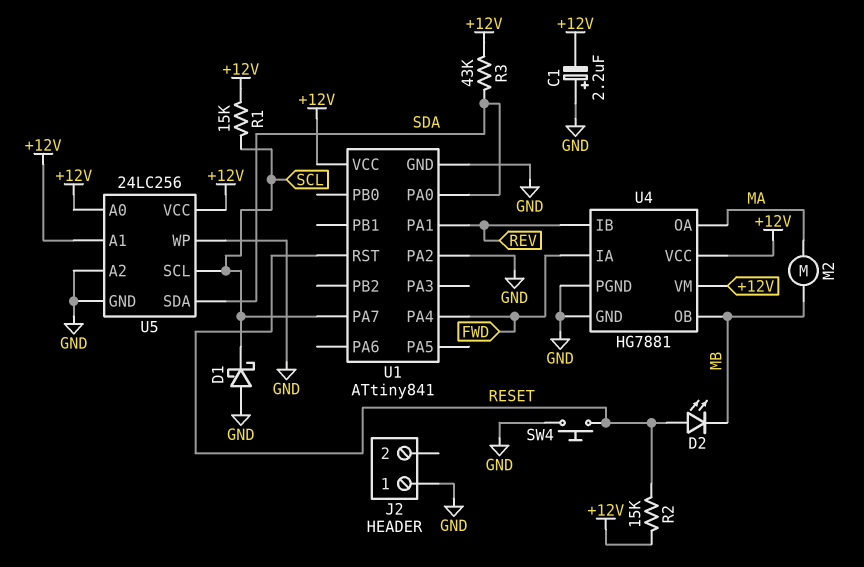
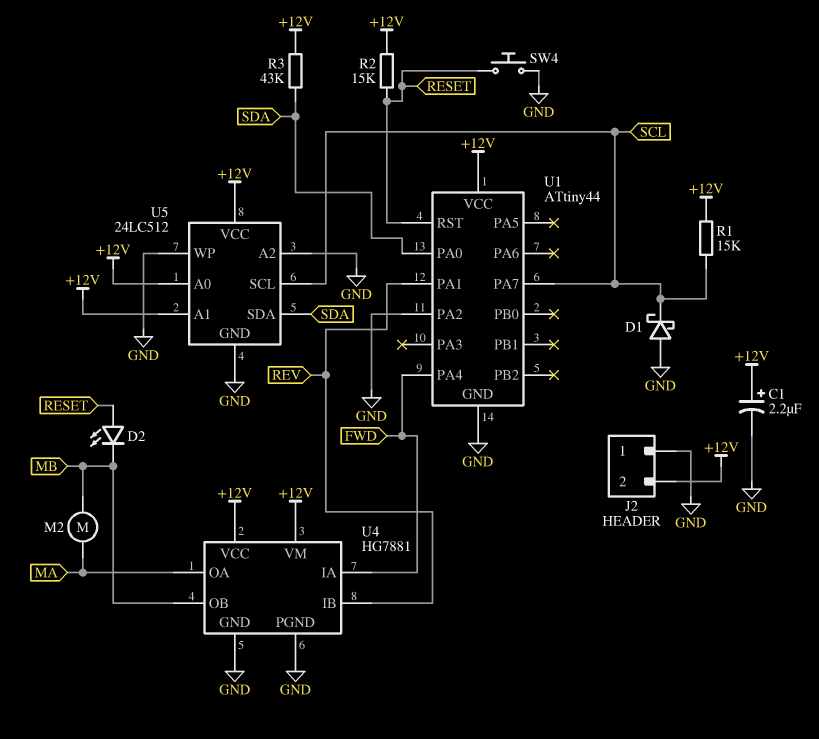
C1: 2.2uF (plus GND, minus +12V) -> 2.2uF (plus +12V, minus GND)
J2 pin 2: none -> +12V
U1: ATtiny841 -> ATtiny44
U5: 24LC256 -> 24LC512

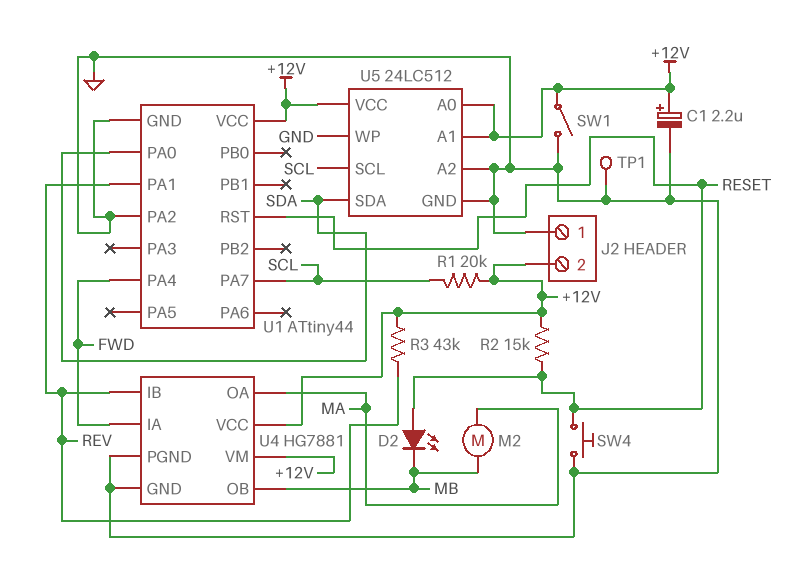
D1: schottky (A GND, K SCL) -> none
R1: 15k (+12V, SCL) -> 20k (+12V, SCL)
R3: 43k (+12V, SDA) -> 43k (+12V, REV)
SW1: none -> switch (+12V, GND)
TP1: none -> test point (GND)

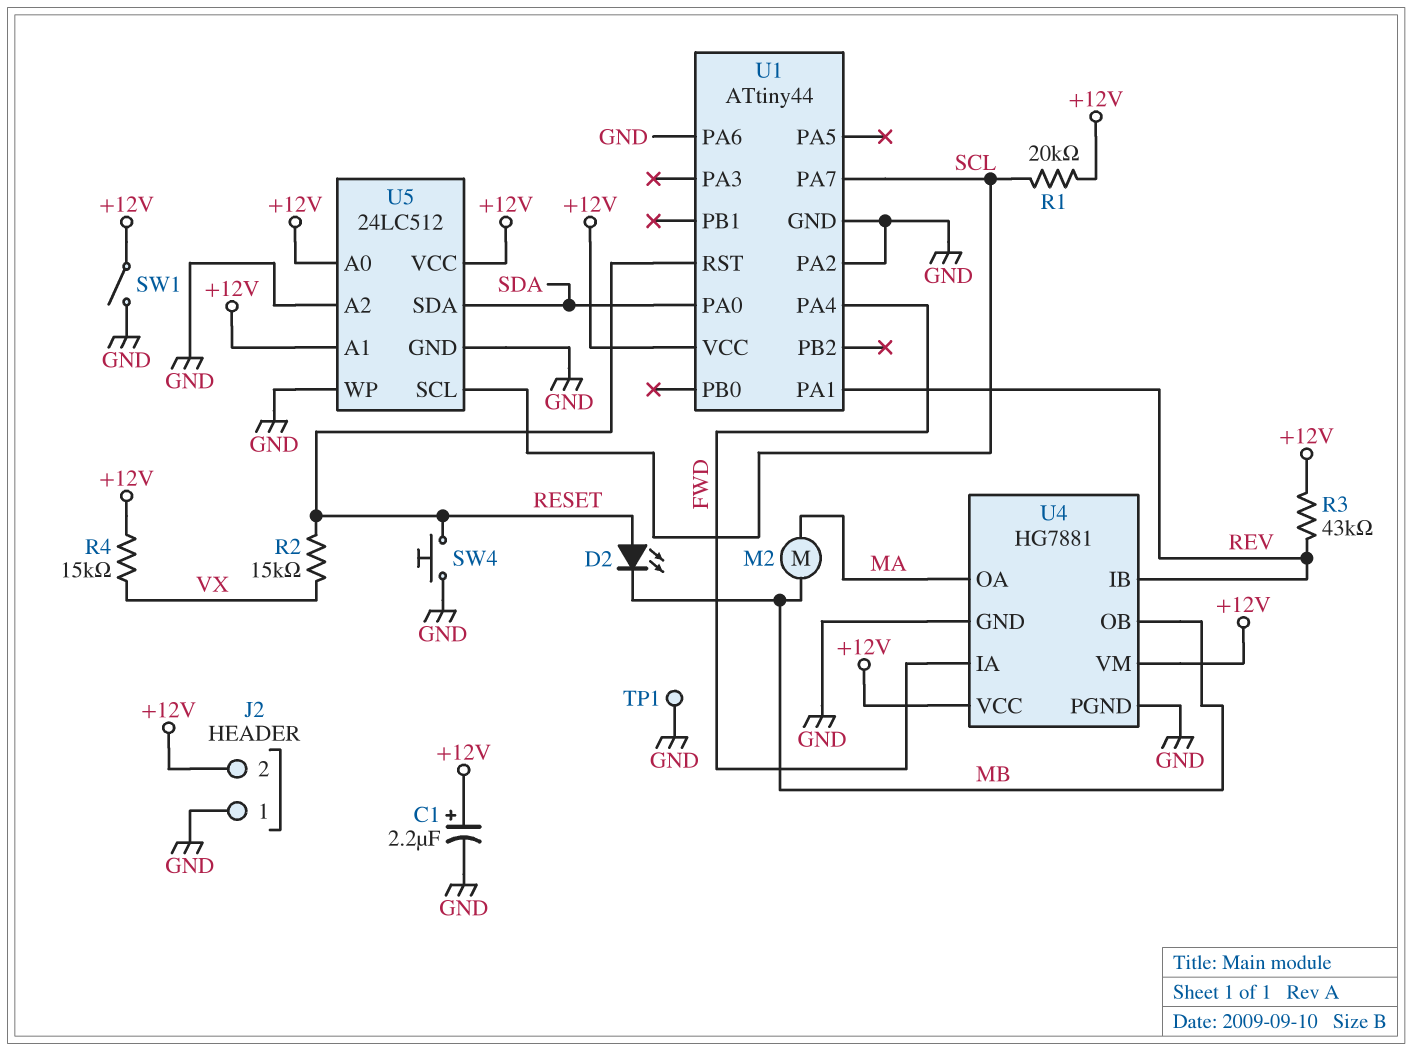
R2: 15k (+12V, RESET) -> 15k (RESET, VX)
R4: none -> 15k (+12V, VX)
U1 pin PA6: none -> GND

